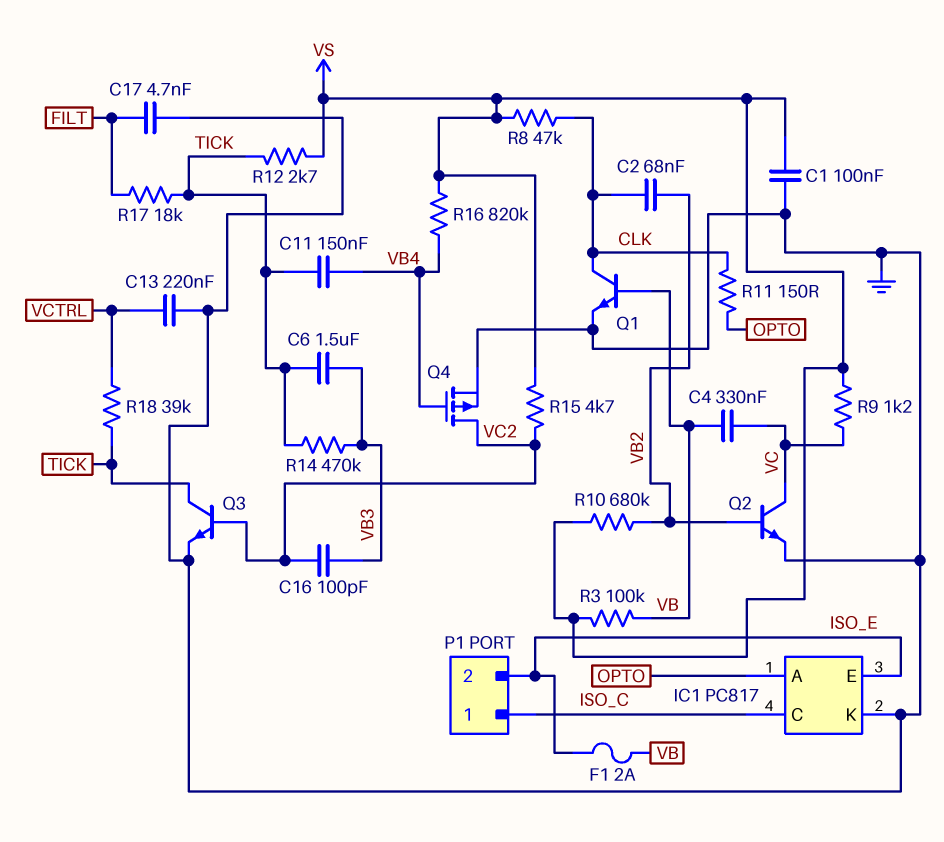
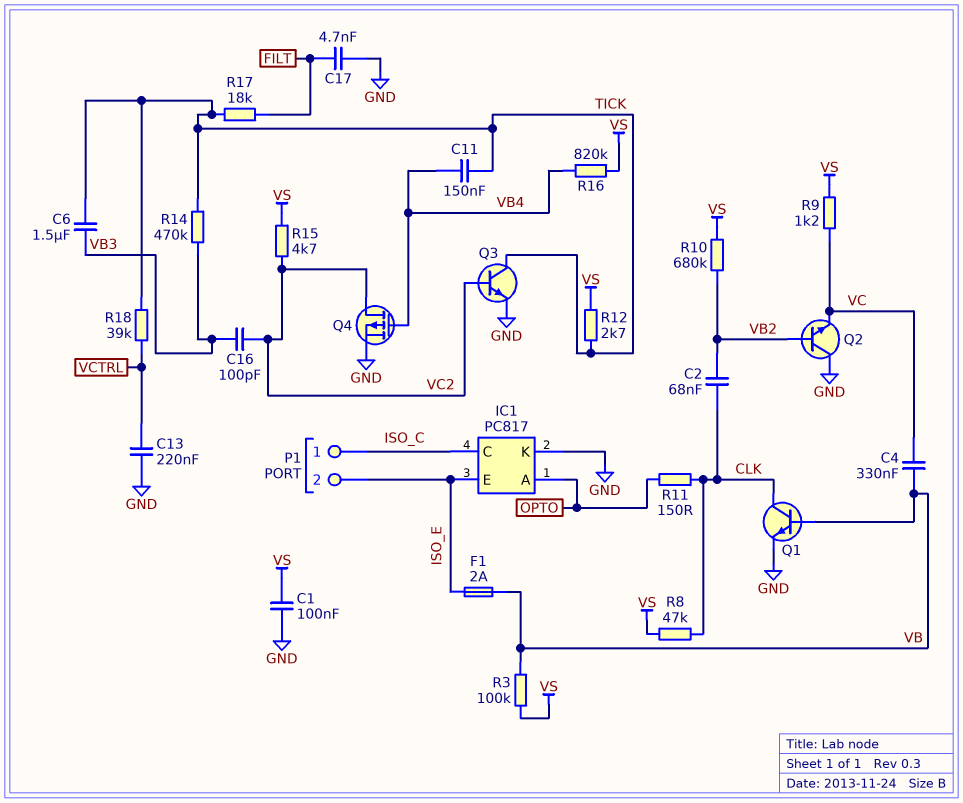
Q2: NPN (B VB2, C VC, E GND) -> NPN (B VB2, C GND, E VC)

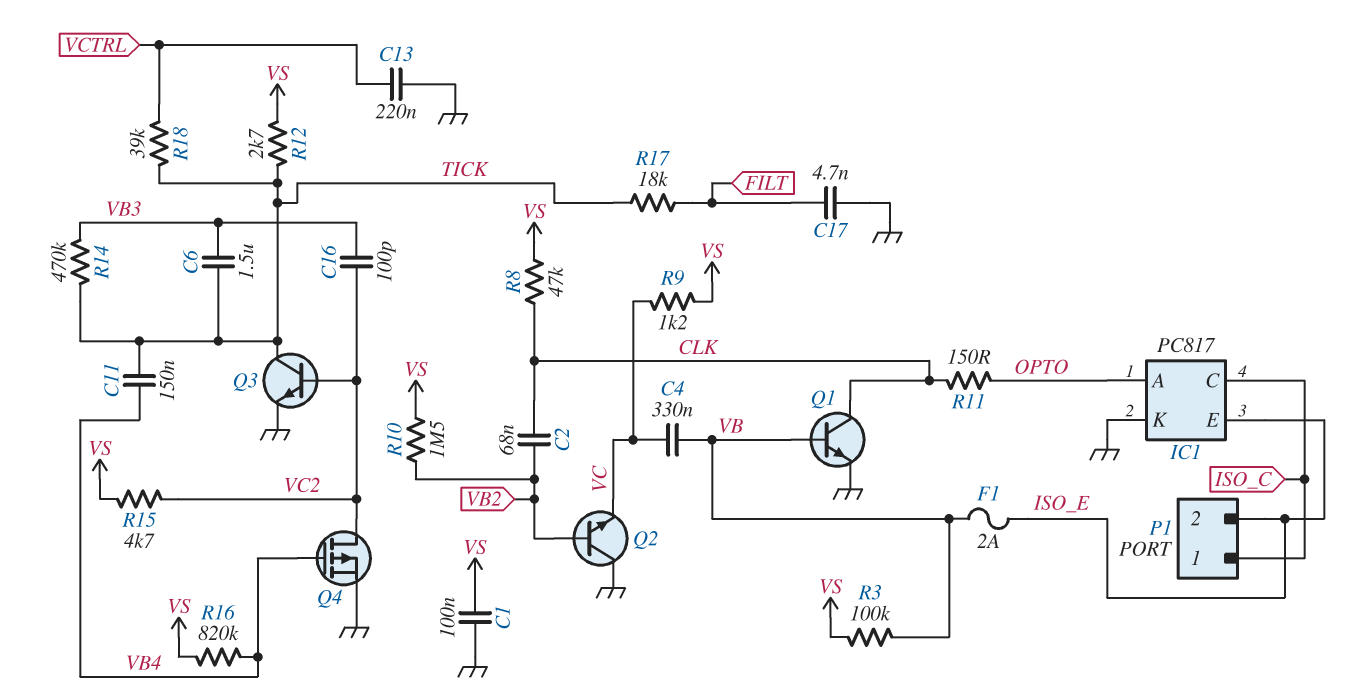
R10: 680k (VB2, VS) -> 1.5M (VB2, VS)

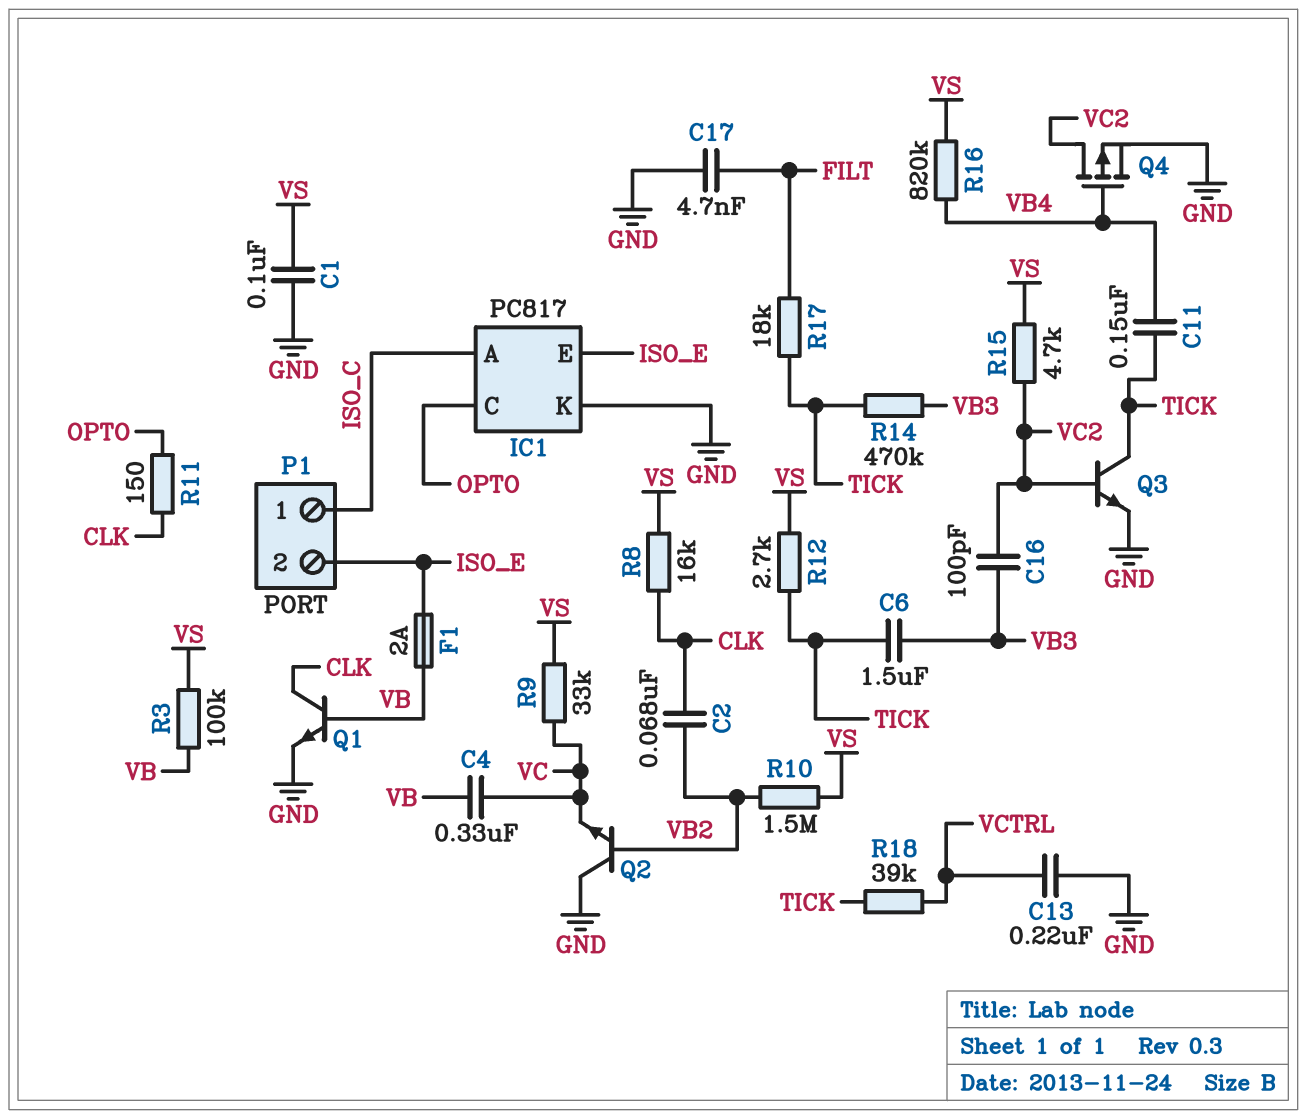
IC1 pin A: OPTO -> ISO_C
IC1 pin C: ISO_C -> OPTO
R8: 47k (CLK, VS) -> 16k (CLK, VS)
R9: 1.2k (VC, VS) -> 33k (VC, VS)

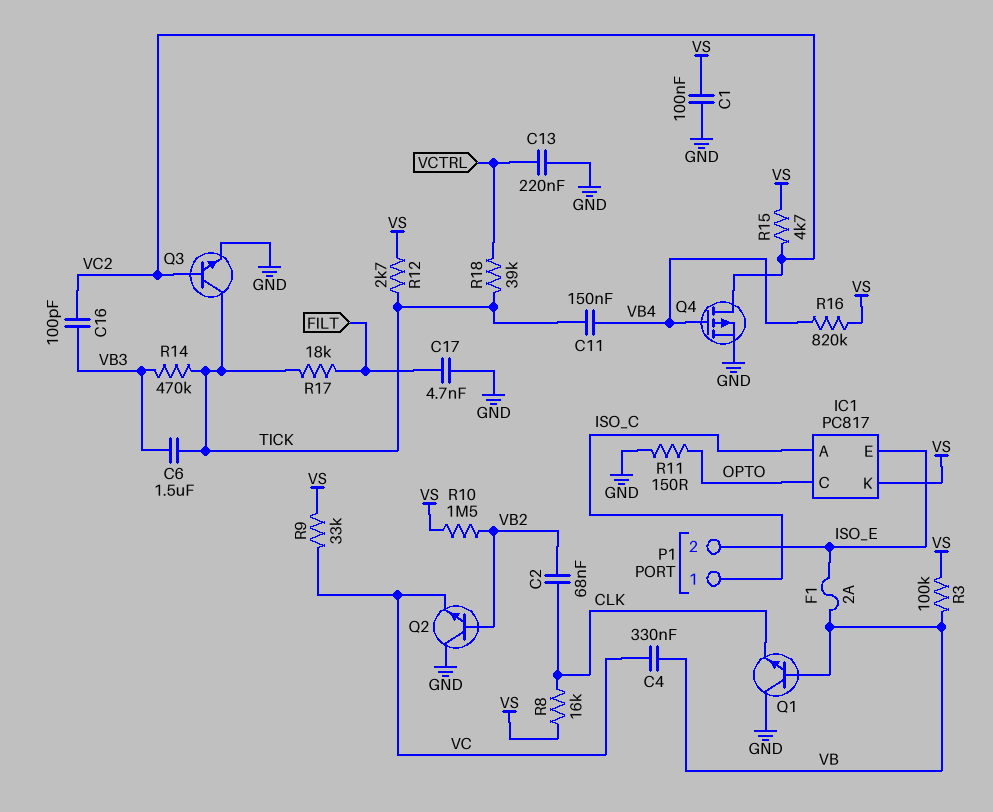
IC1 pin K: GND -> VS
Q1: NPN (B VB, C CLK, E GND) -> NPN (B VB, C GND, E CLK)
R11: 150 (CLK, OPTO) -> 150 (GND, OPTO)

